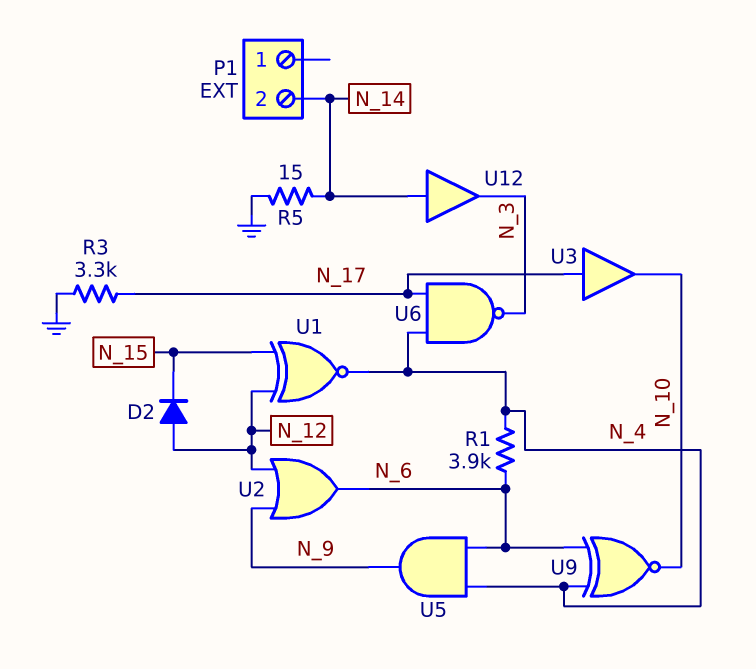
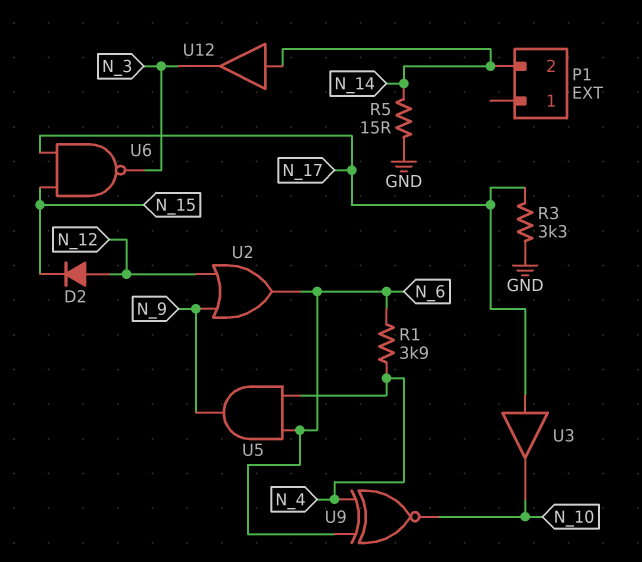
U1: XNOR (in N_12, in N_15, out N_4) -> none
U6: NAND (in N_4, in N_17, out N_3) -> NAND (in N_15, in N_17, out N_3)

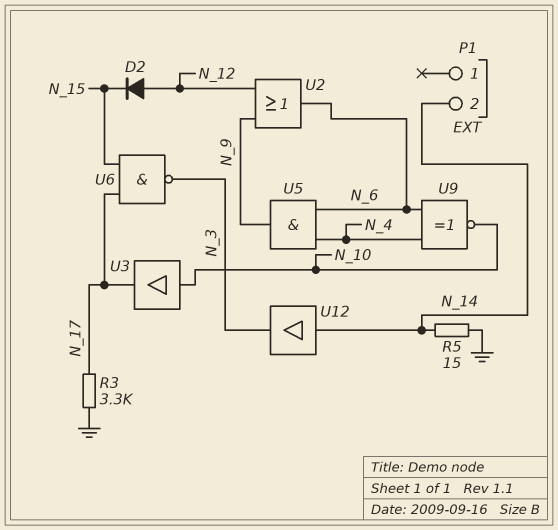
R1: 3.9k (N_4, N_6) -> none
U3: buffer (in N_17, out N_10) -> buffer (in N_10, out N_17)

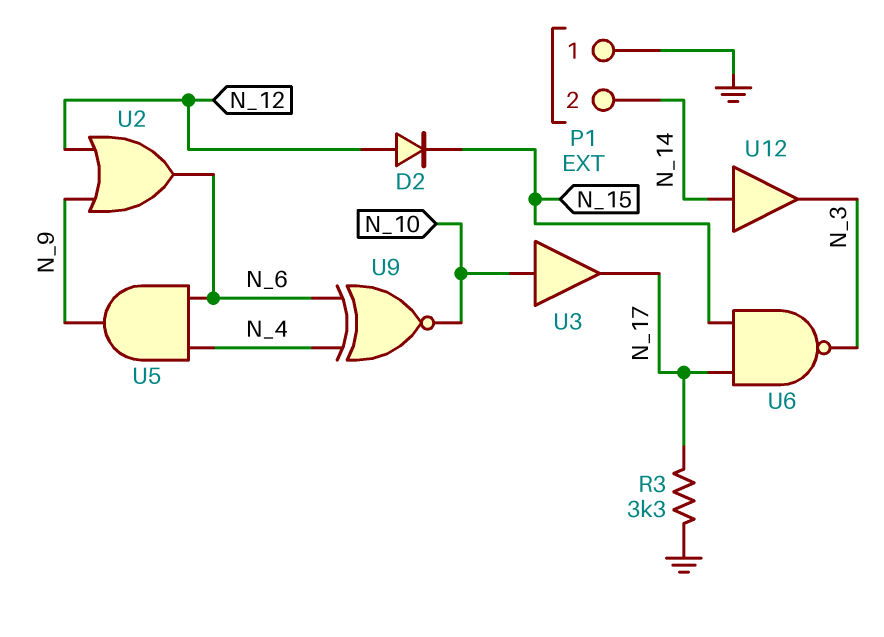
P1 pin 1: none -> GND
R5: 15 (GND, N_14) -> none

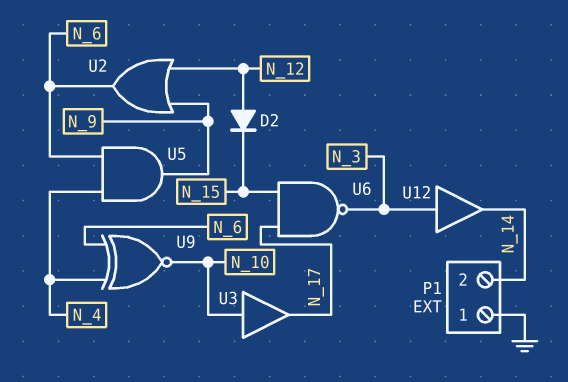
R3: 3.3k (GND, N_17) -> none
U12: buffer (in N_14, out N_3) -> buffer (in N_3, out N_14)

